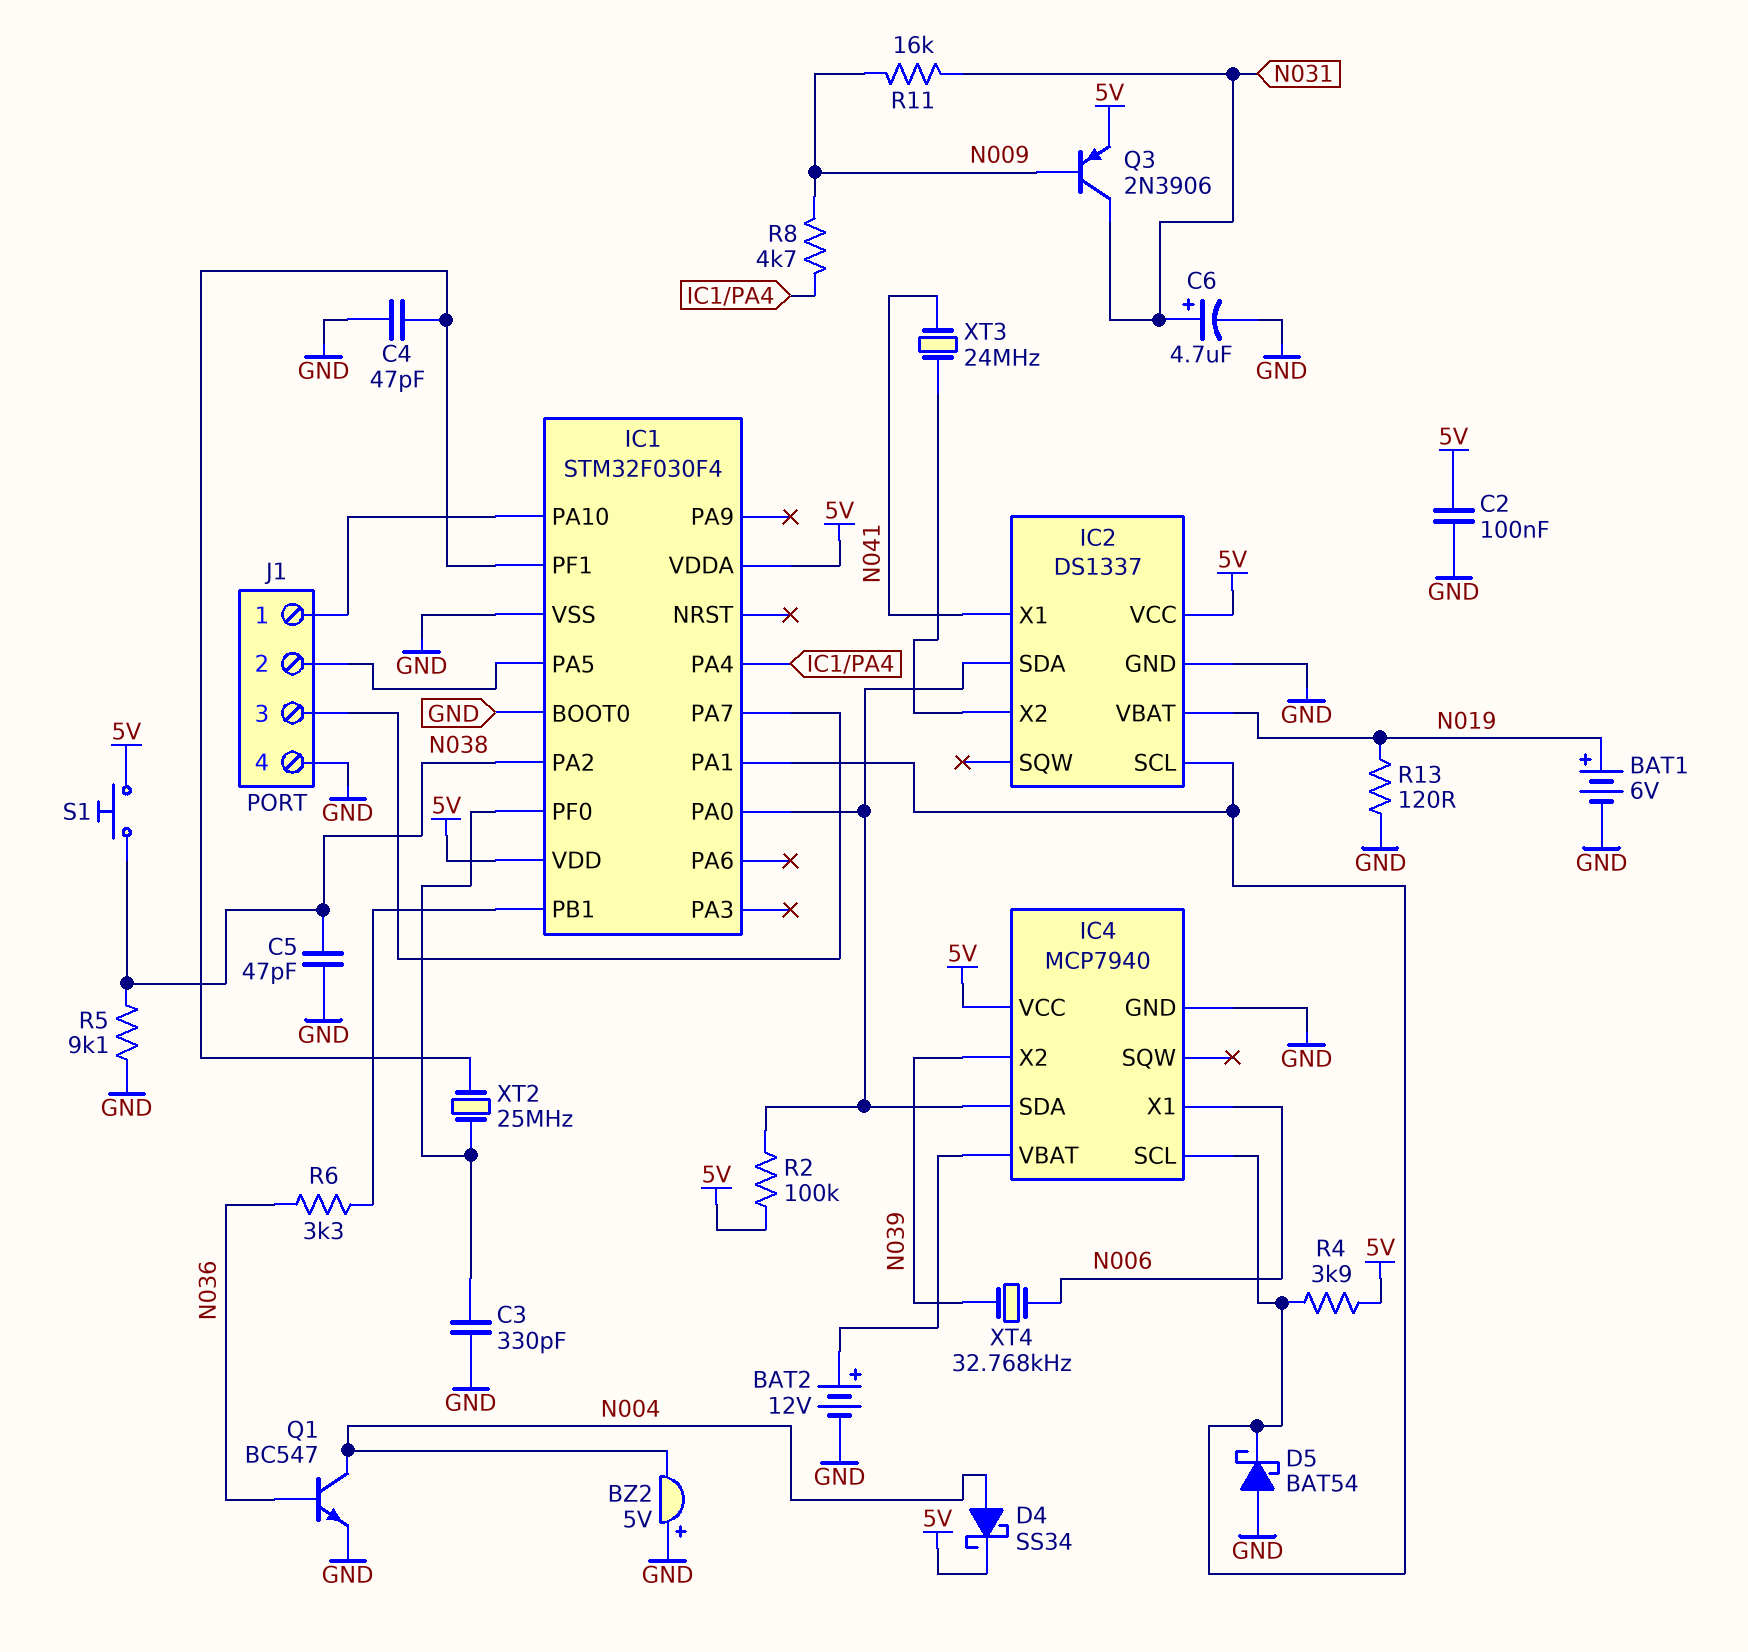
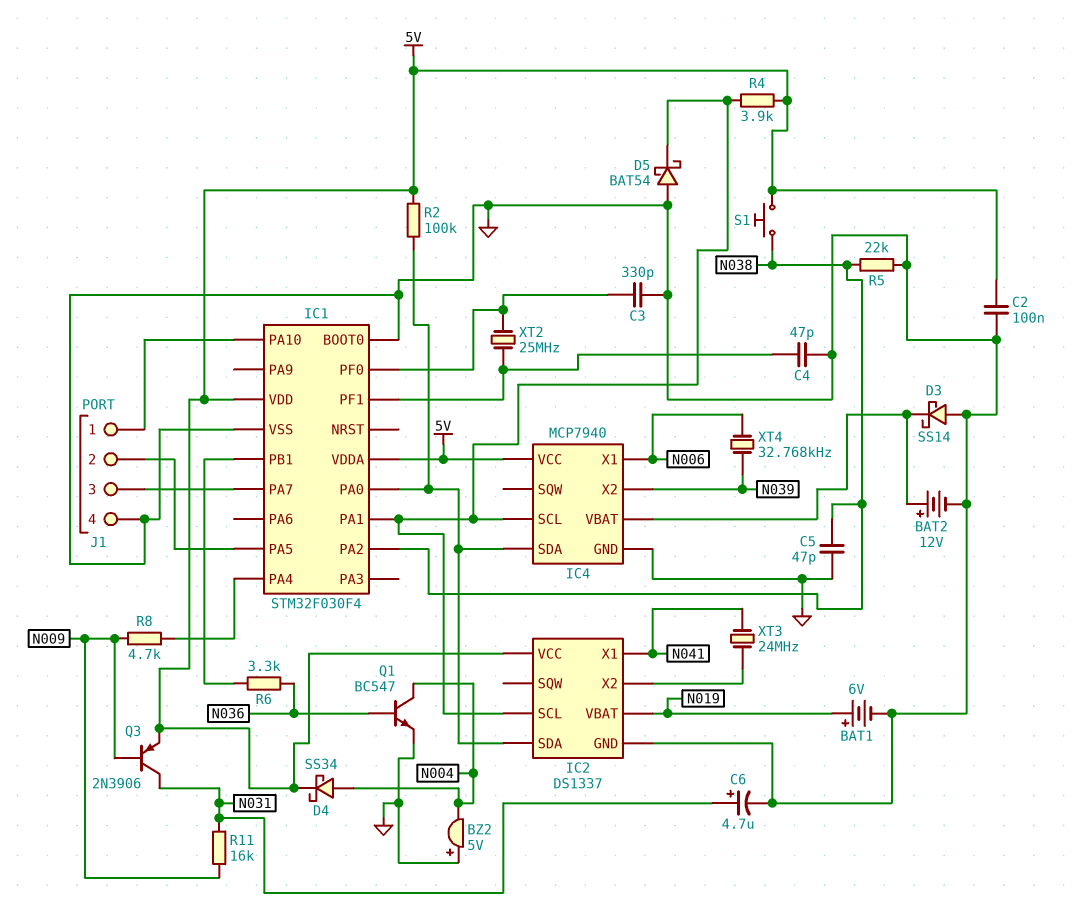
D3: none -> schottky SS14 (A GND, K IC4/VBAT)
R5: 9.1k (GND, N038) -> 22k (GND, N038)
R13: 120 (GND, N019) -> none

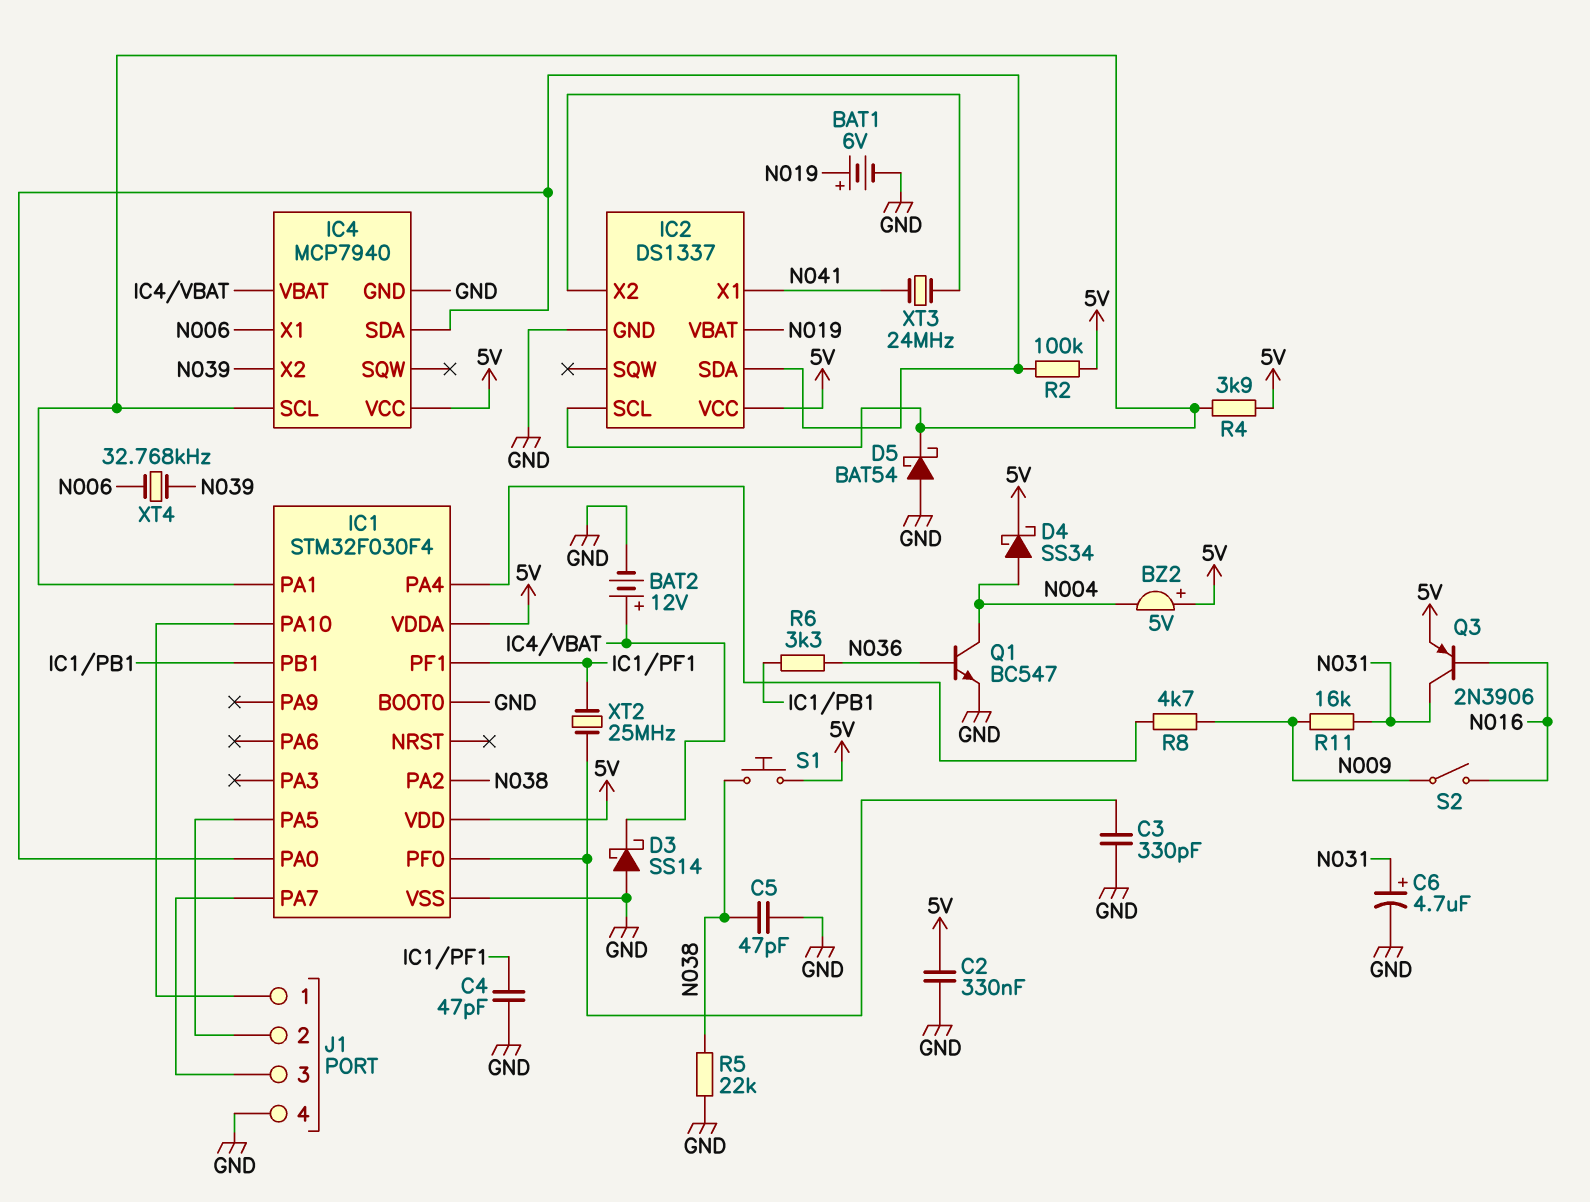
BZ2: buzzer 5V (plus GND, minus N004) -> buzzer 5V (plus 5V, minus N004)
C2: 100nF (5V, GND) -> 330nF (5V, GND)
Q3: PNP 2N3906 (B N009, C N031, E 5V) -> PNP 2N3906 (B N016, C N031, E 5V)
S2: none -> switch (N009, N016)

